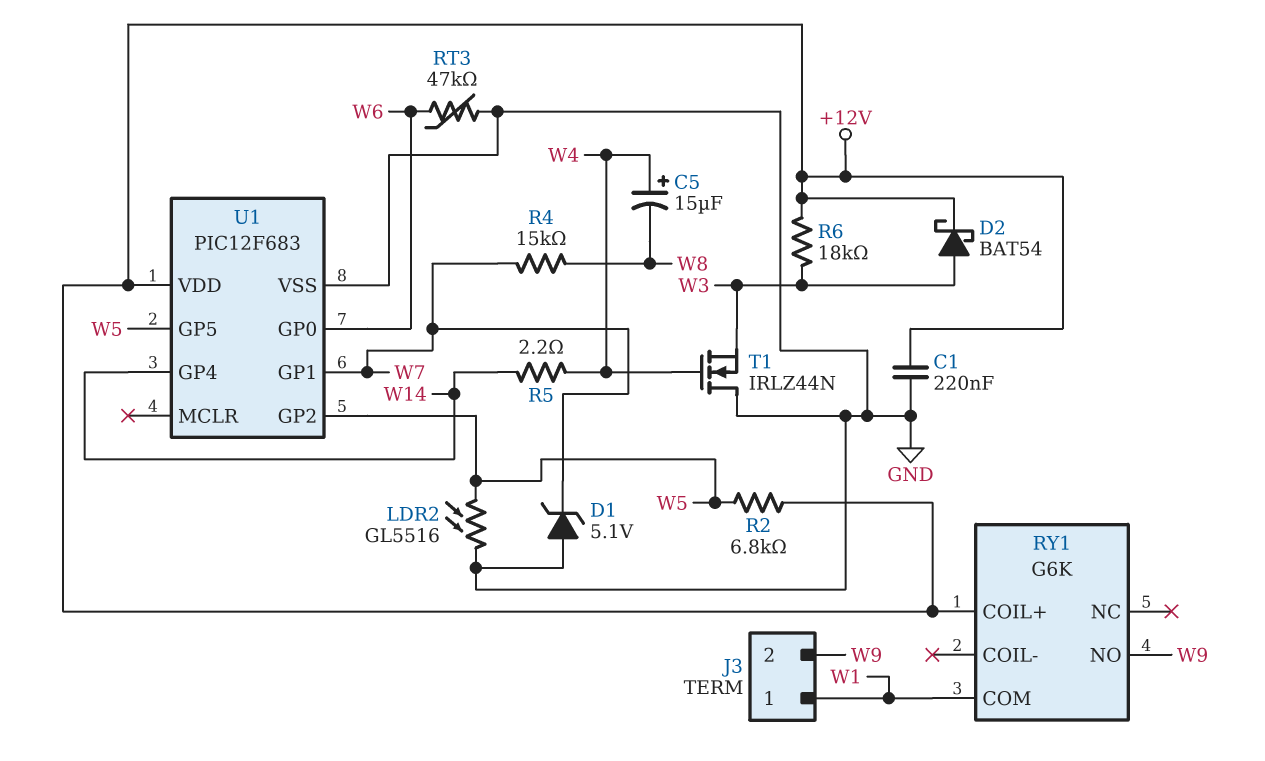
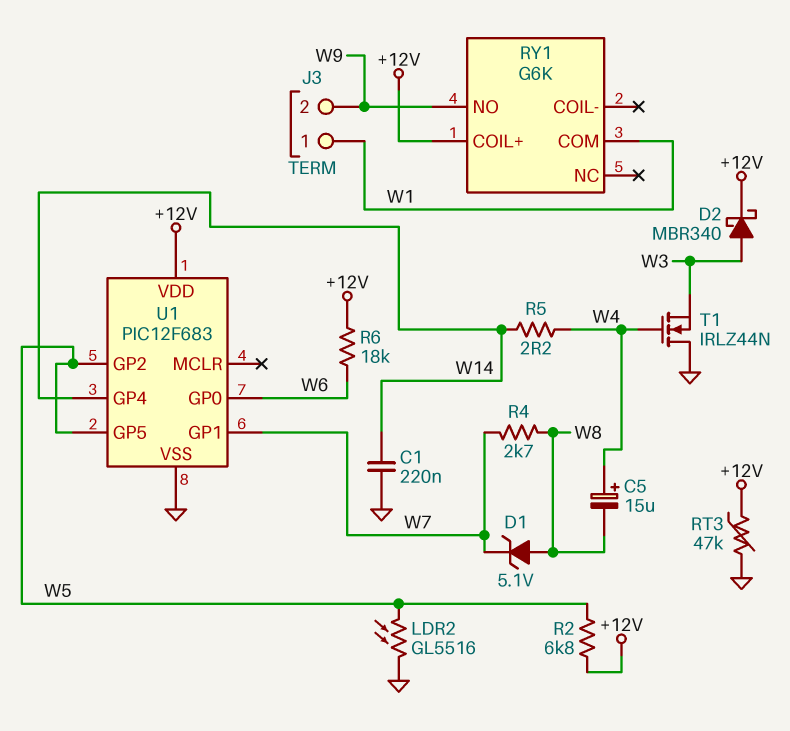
C1: 220nF (+12V, GND) -> 220nF (GND, W14)
D1: zener 5.1V (A GND, K W7) -> zener 5.1V (A W8, K W7)
D2: schottky BAT54 (A W3, K +12V) -> schottky MBR340 (A W3, K +12V)
R4: 15k (W7, W8) -> 2.7k (W7, W8)
R6: 18k (+12V, W3) -> 18k (+12V, W6)
RT3: 47k (GND, W6) -> 47k (+12V, GND)

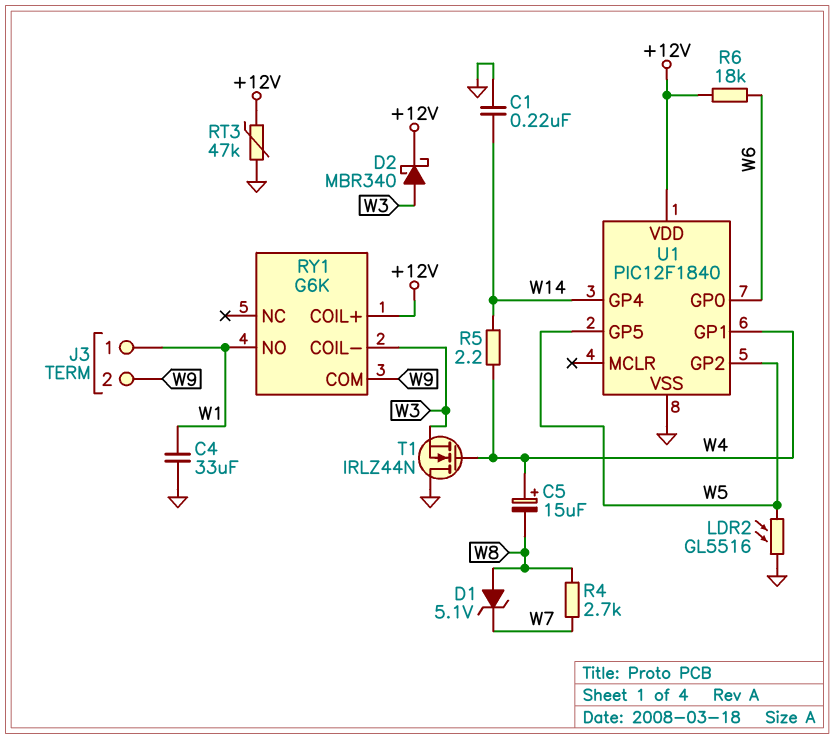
C4: none -> 33uF (GND, W1)
R2: 6.8k (+12V, W5) -> none
RY1 pin COIL-: none -> W3
RY1 pin COM: W1 -> W9
RY1 pin NO: W9 -> W1
U1: PIC12F683 -> PIC12F1840
U1 pin GP1: W7 -> W4

